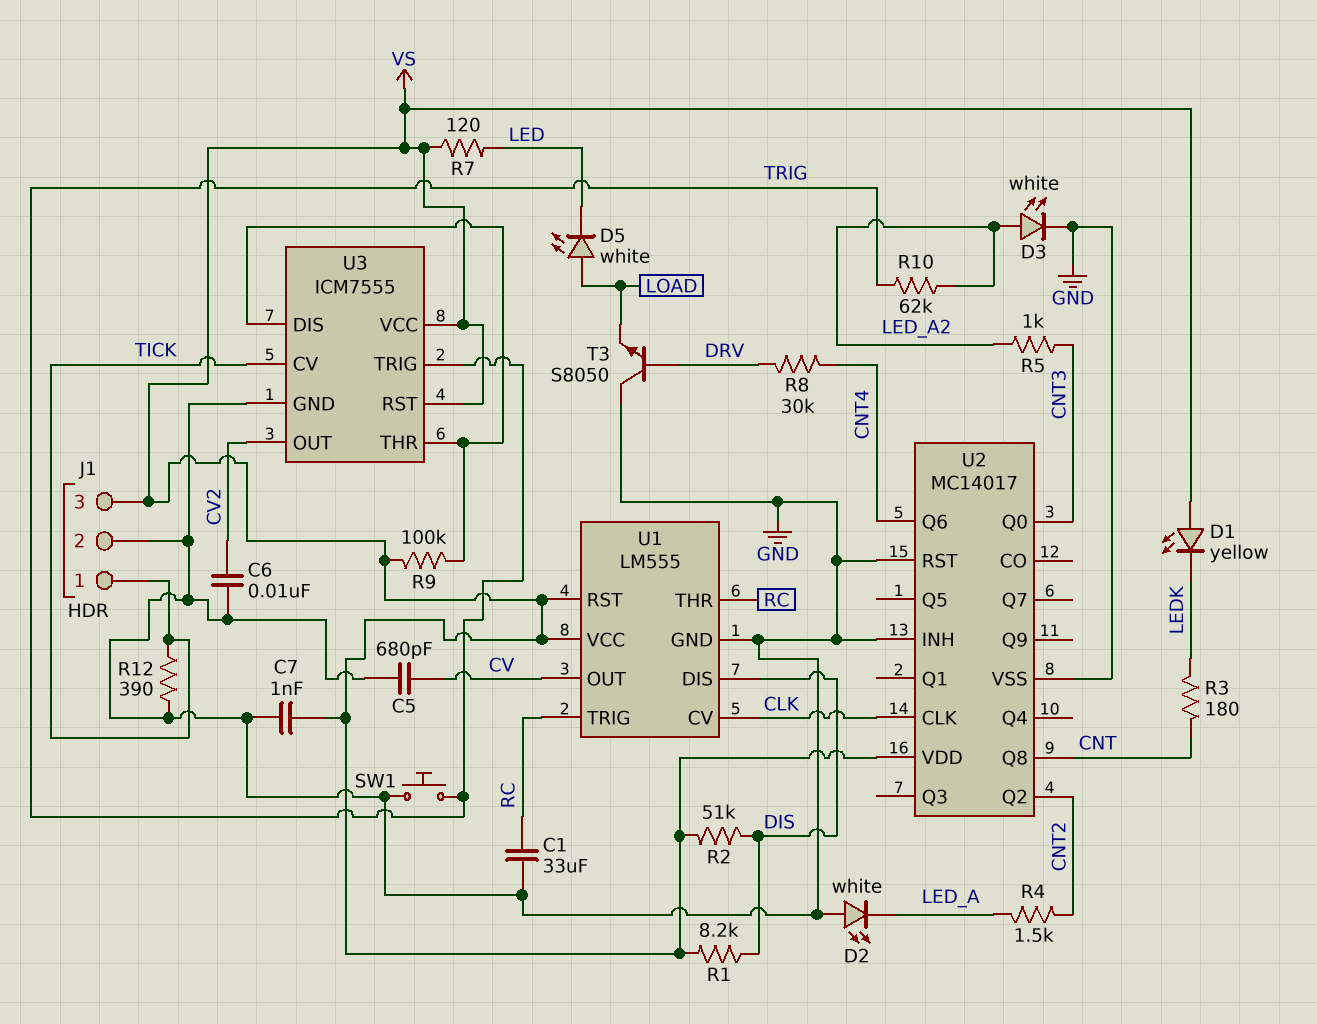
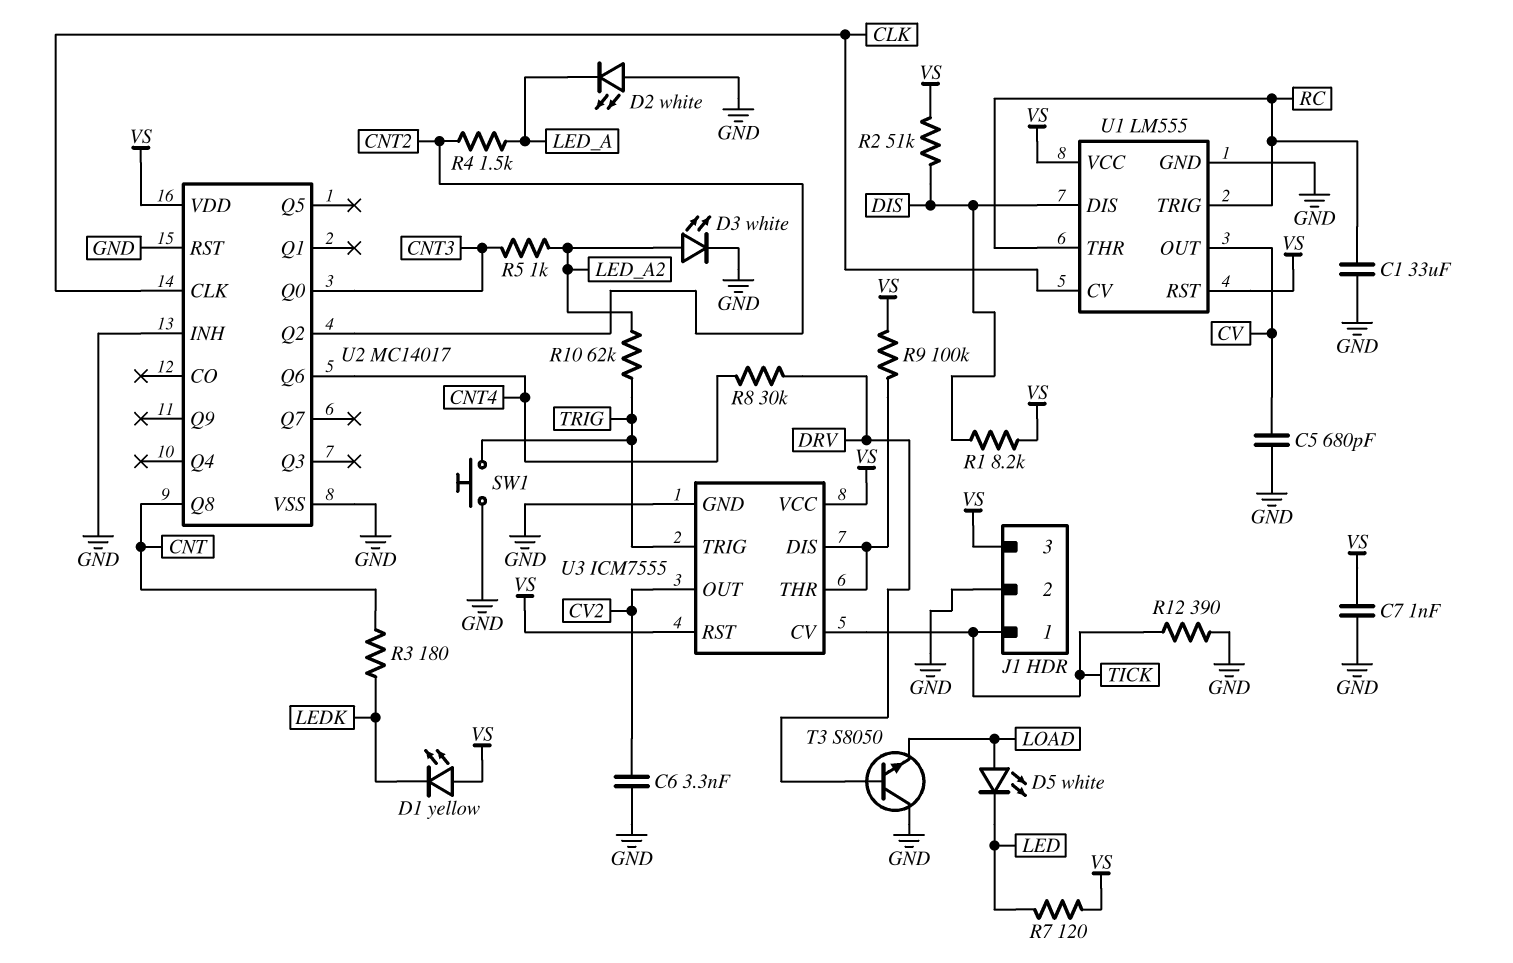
C6: 10nF (CV2, GND) -> 3.3nF (CV2, GND)

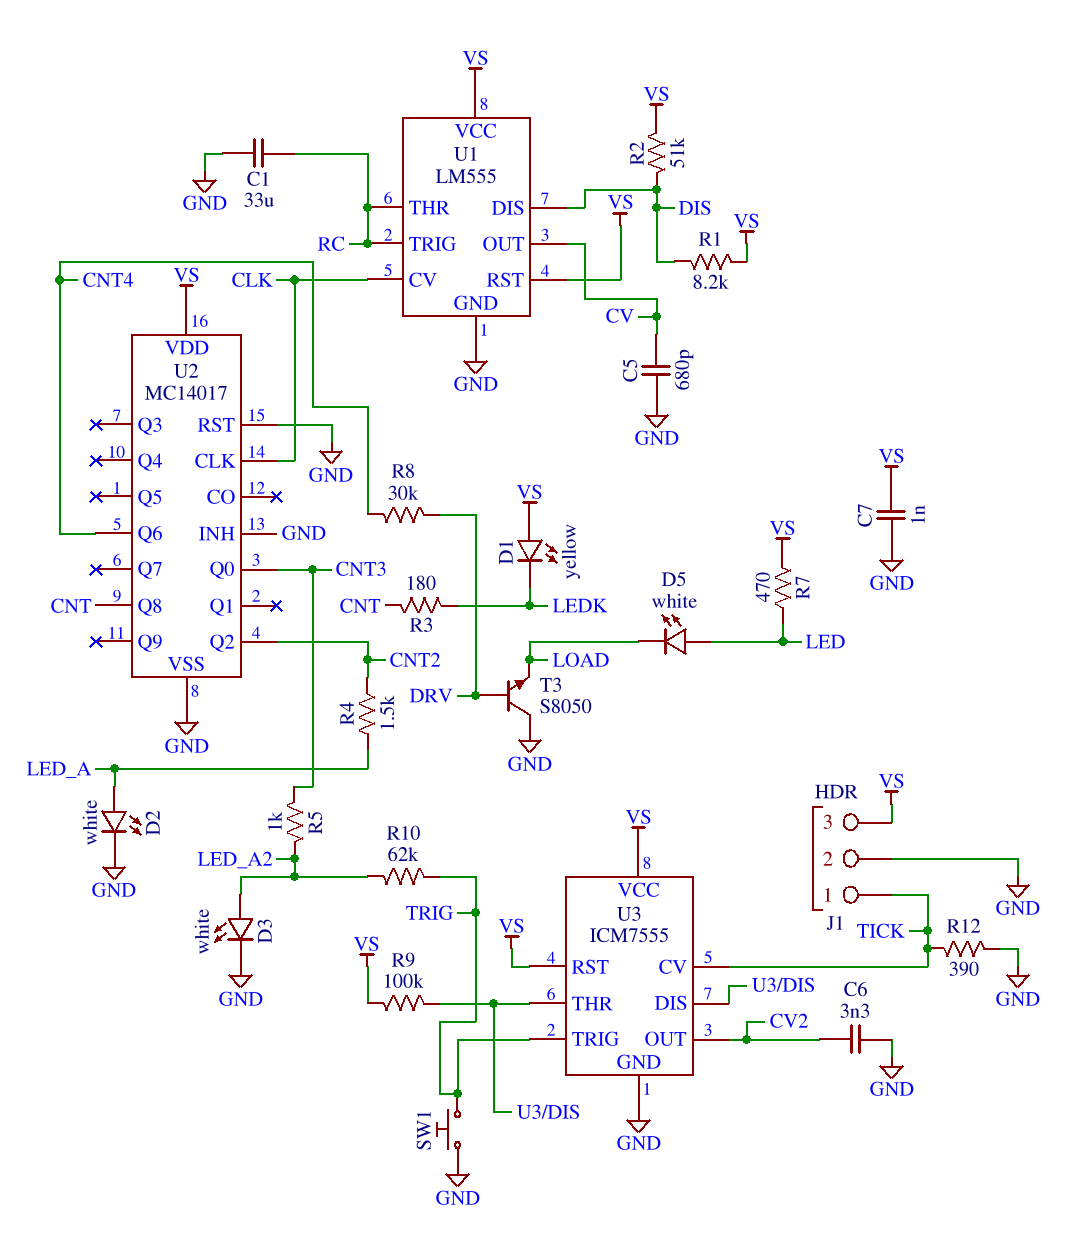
D2: LED white (A GND, K LED_A) -> LED white (A LED_A, K GND)
D5: LED white (A LOAD, K LED) -> LED white (A LED, K LOAD)
R7: 120 (LED, VS) -> 470 (LED, VS)

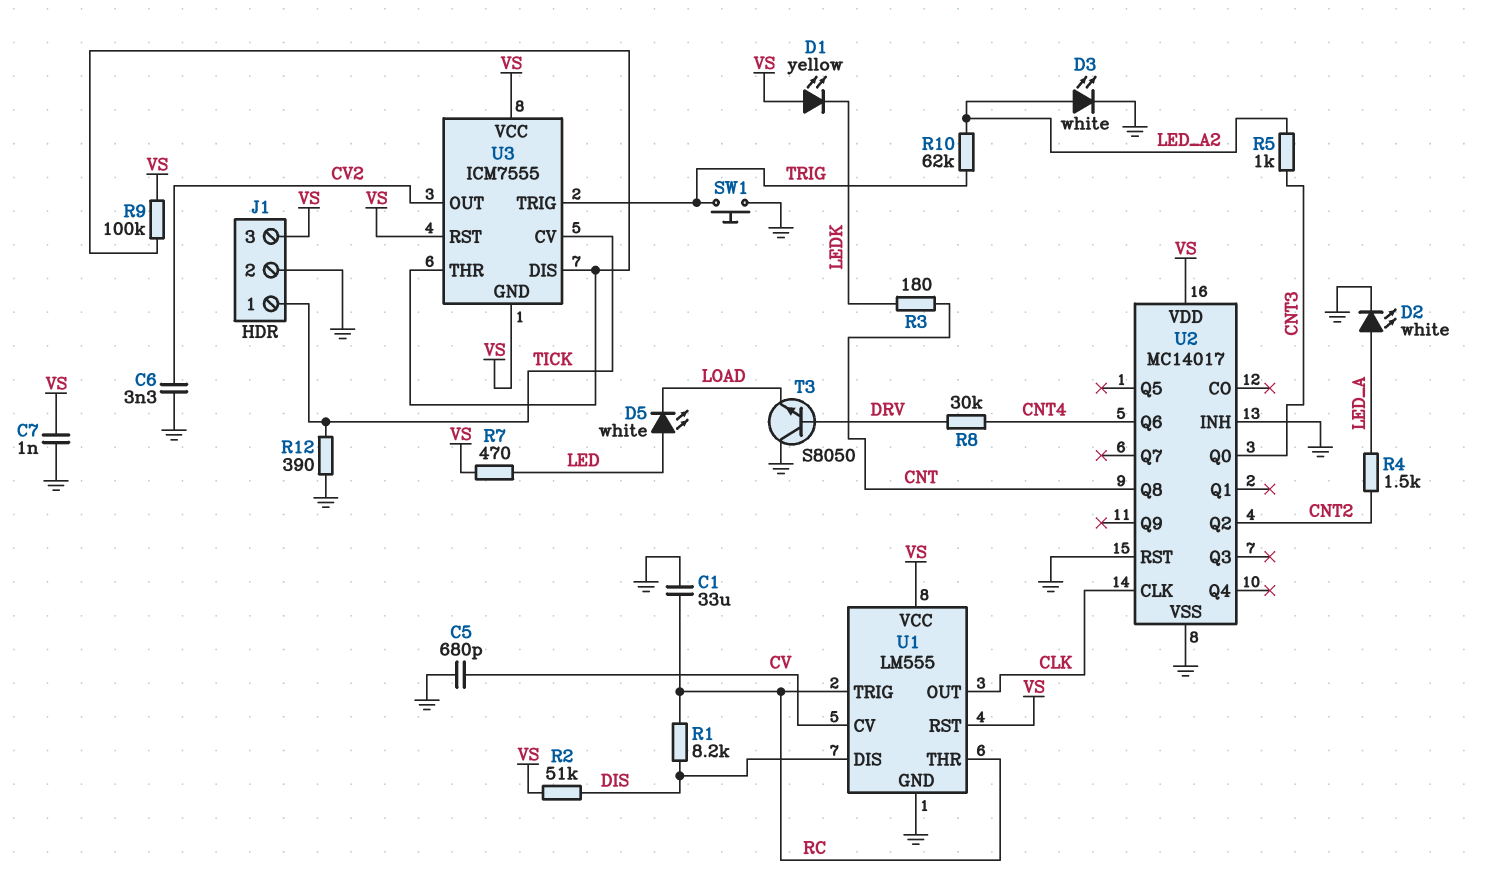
R1: 8.2k (DIS, VS) -> 8.2k (DIS, RC)
U1 pin CV: CLK -> CV
U1 pin OUT: CV -> CLK
U3 pin GND: GND -> VS

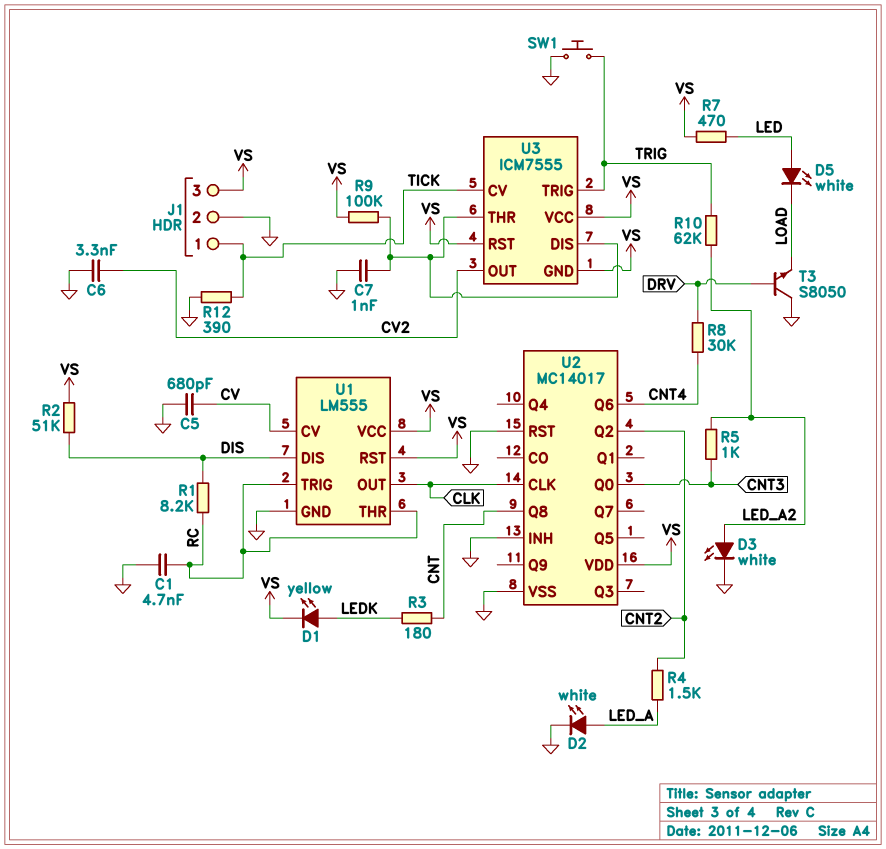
C1: 33uF (GND, RC) -> 4.7nF (GND, RC)
C7: 1nF (GND, VS) -> 1nF (GND, U3/DIS)
D1: LED yellow (A VS, K LEDK) -> LED yellow (A LEDK, K VS)

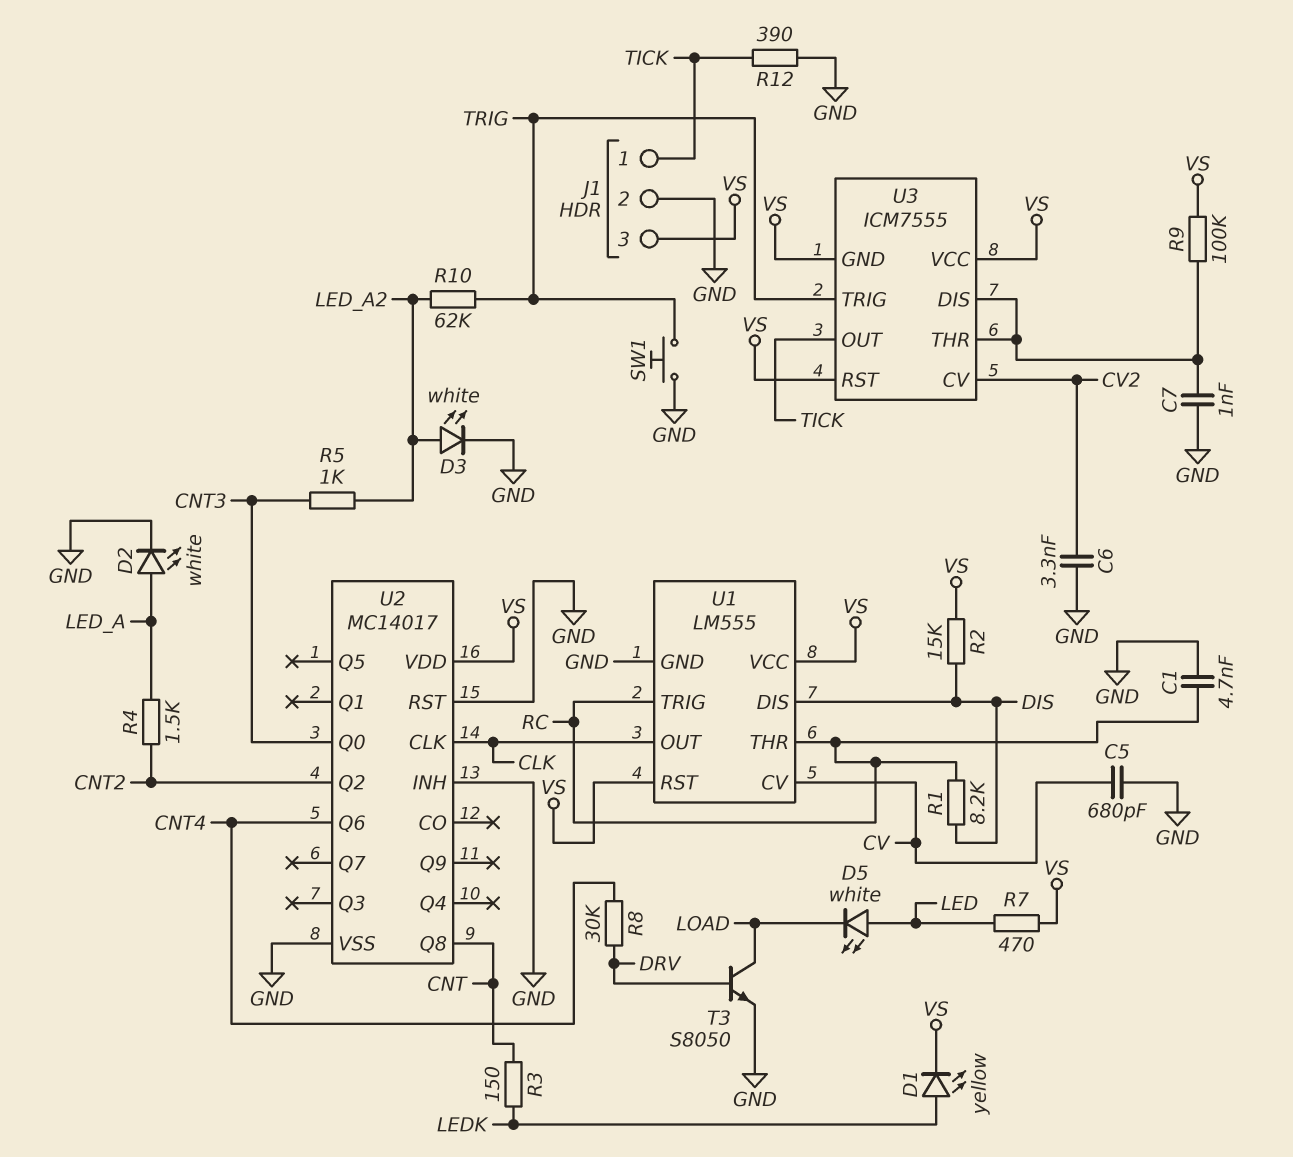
R2: 51k (DIS, VS) -> 15k (DIS, VS)
R3: 180 (CNT, LEDK) -> 150 (CNT, LEDK)
T3: NPN S8050 (B DRV, C GND, E LOAD) -> NPN S8050 (B DRV, C LOAD, E GND)
U3 pin CV: TICK -> CV2
U3 pin OUT: CV2 -> TICK

